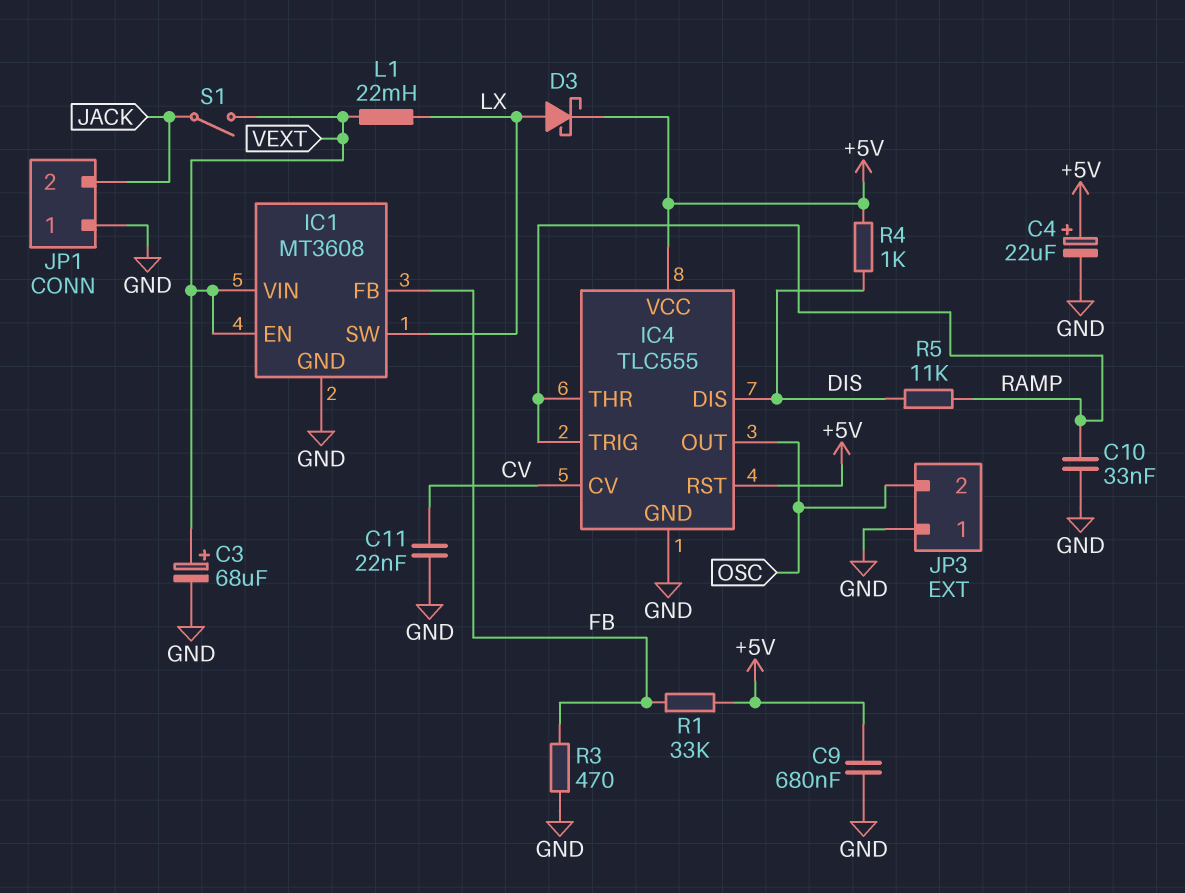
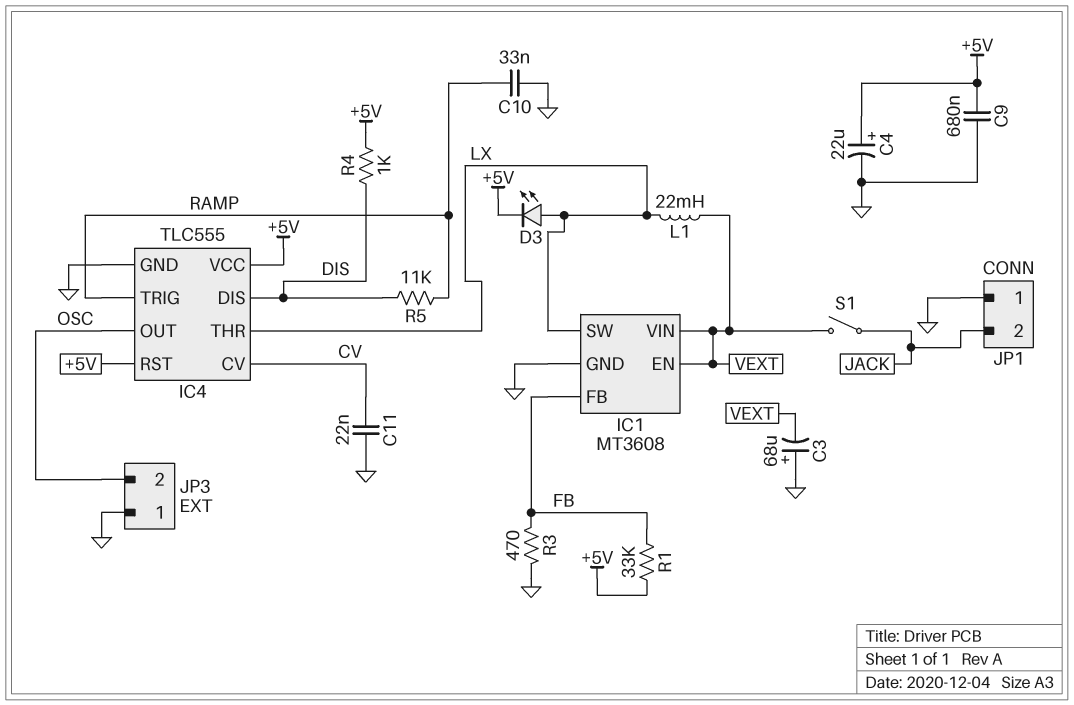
C3: 68uF (plus VEXT, minus GND) -> 68uF (plus GND, minus VEXT)
D3: schottky (A LX, K +5V) -> LED (A LX, K +5V)
IC4 pin THR: RAMP -> LX

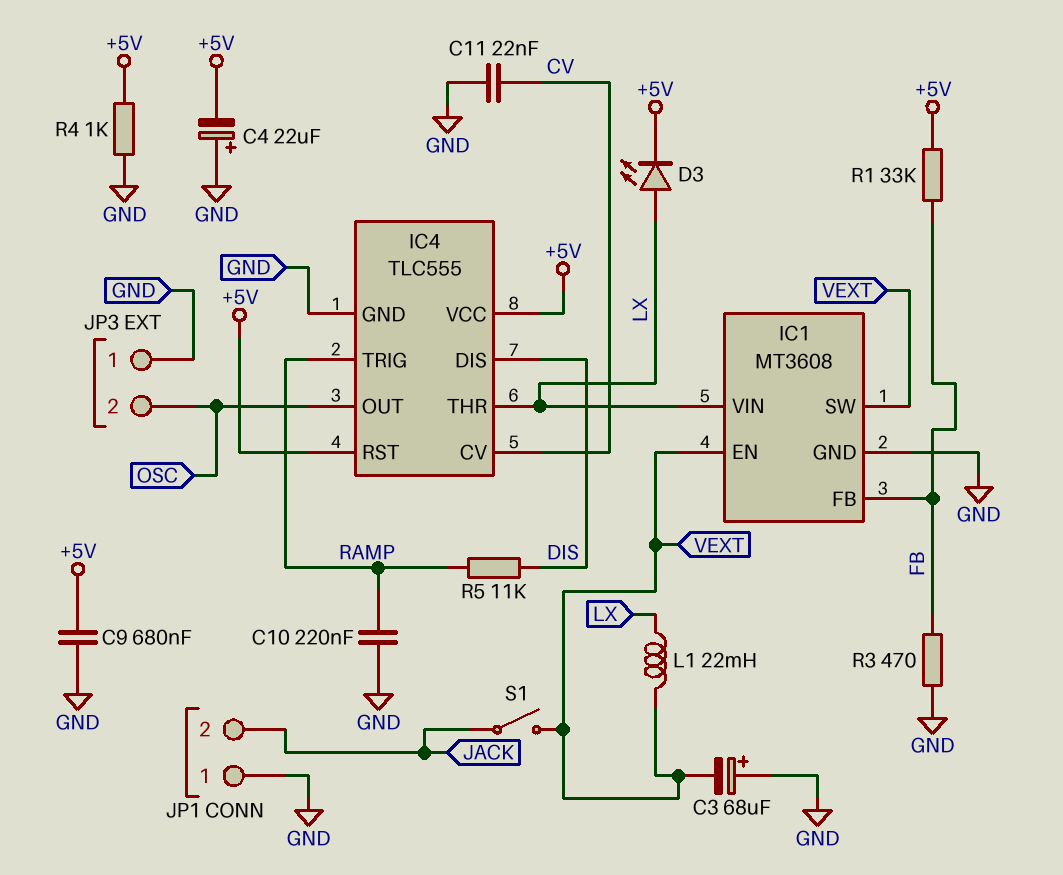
C4: 22uF (plus +5V, minus GND) -> 22uF (plus GND, minus +5V)
C10: 33nF (GND, RAMP) -> 220nF (GND, RAMP)
IC1 pin SW: LX -> VEXT
IC1 pin VIN: VEXT -> LX
R4: 1k (+5V, DIS) -> 1k (+5V, GND)

